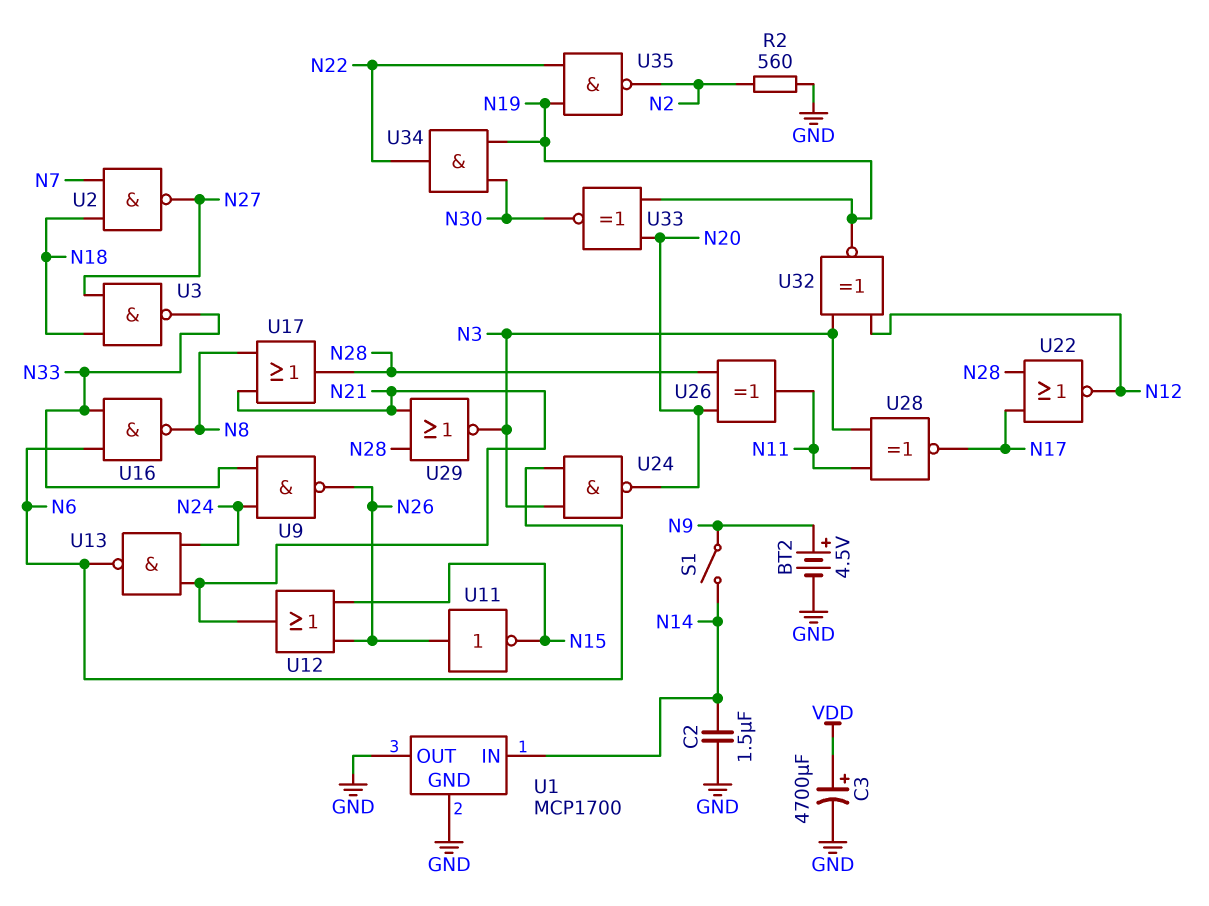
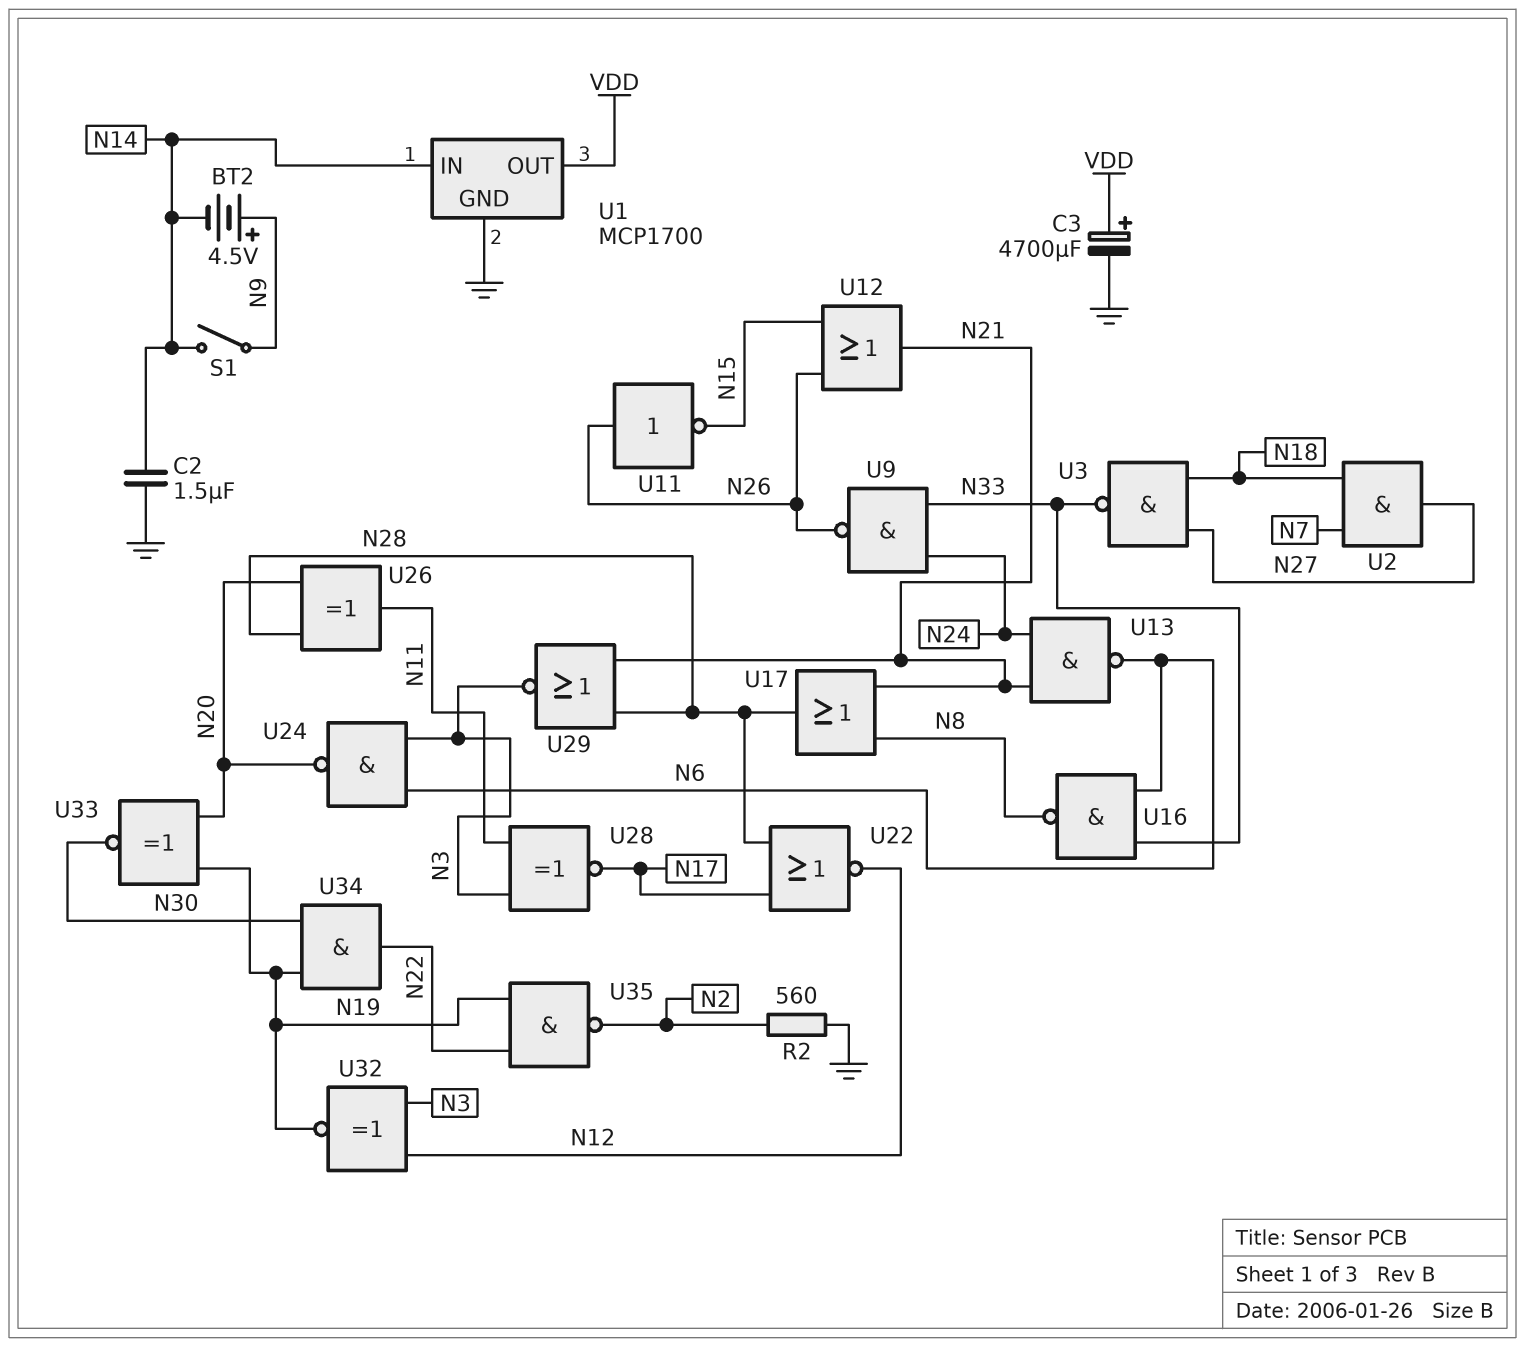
BT2: 4.5V (plus N9, minus GND) -> 4.5V (plus N9, minus N14)
U1 pin OUT: GND -> VDD
U2: NAND (in N7, in N18, out N27) -> AND (in N7, in N18, out N27)

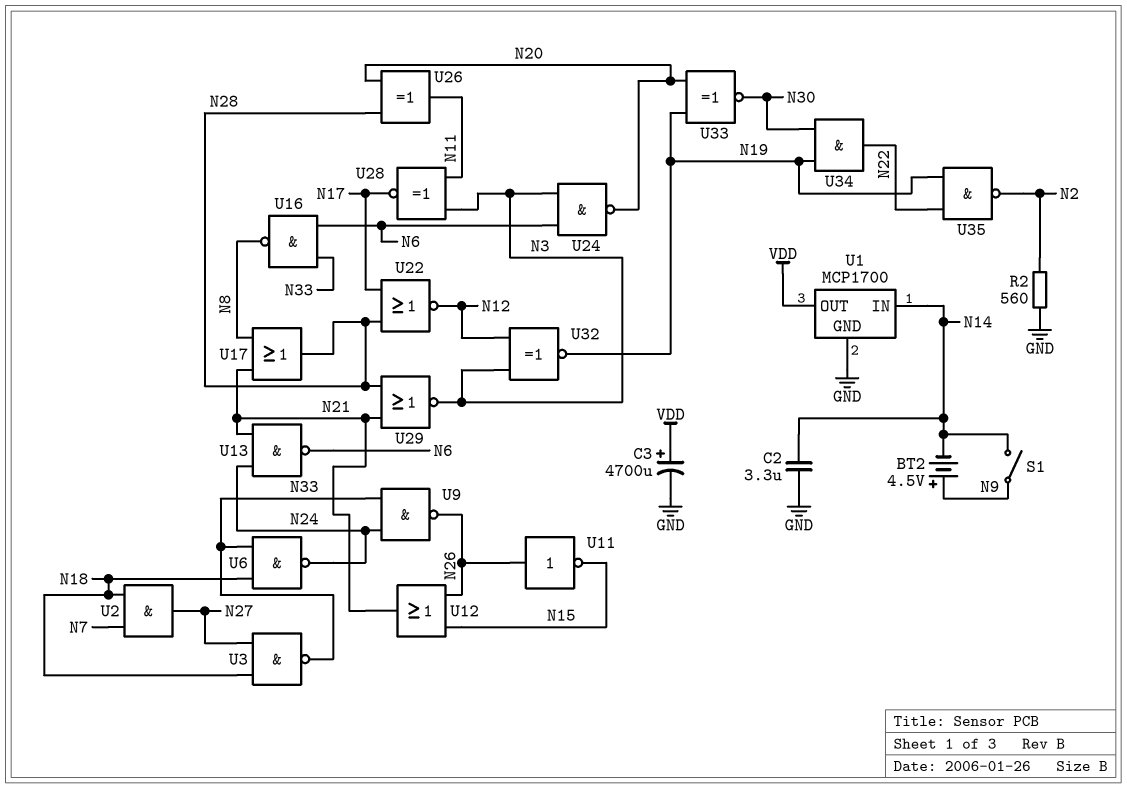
C2: 1.5uF (GND, N14) -> 3.3uF (GND, N14)
U6: none -> NAND (in N18, in N33, out N24)

